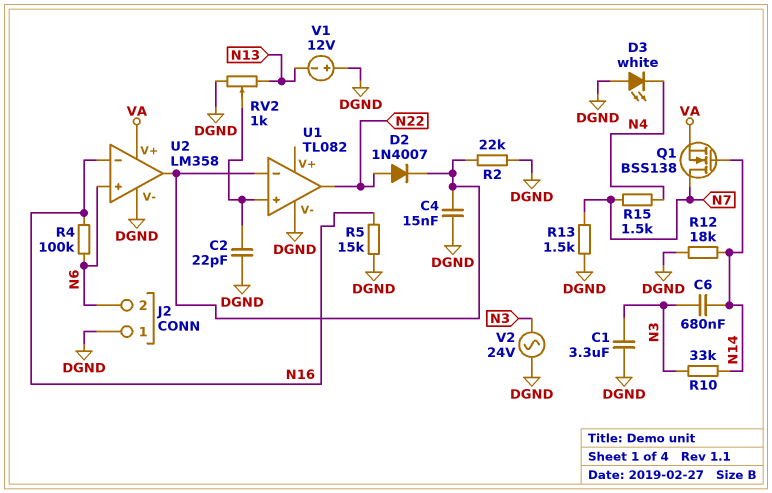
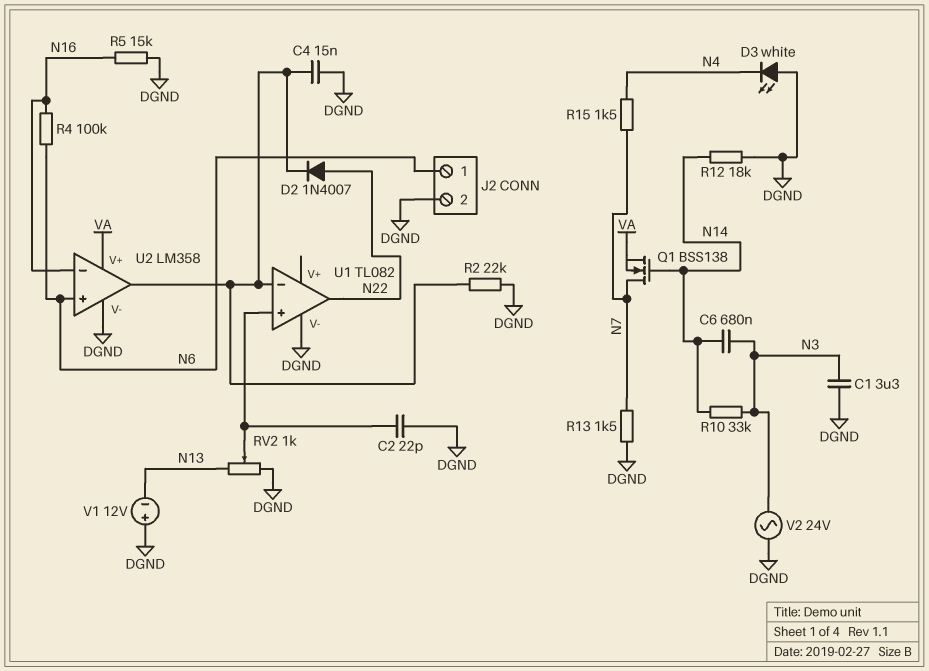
J2 pin 1: DGND -> N6
J2 pin 2: N6 -> DGND

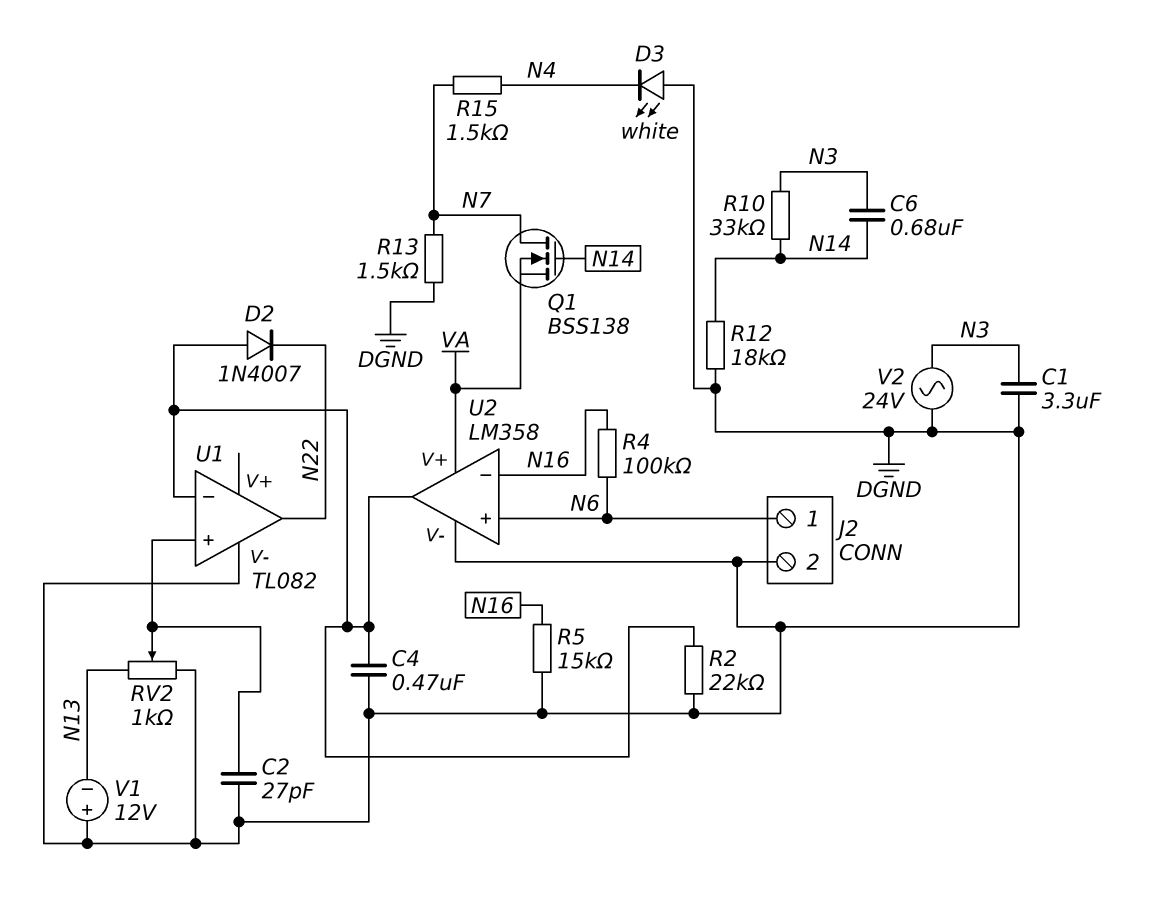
C2: 22pF (DGND, U1/in+) -> 27pF (DGND, U1/in+)
C4: 15nF (DGND, U1/in-) -> 470nF (DGND, U1/in-)
D2: diode 1N4007 (A N22, K U1/in-) -> diode 1N4007 (A U1/in-, K N22)

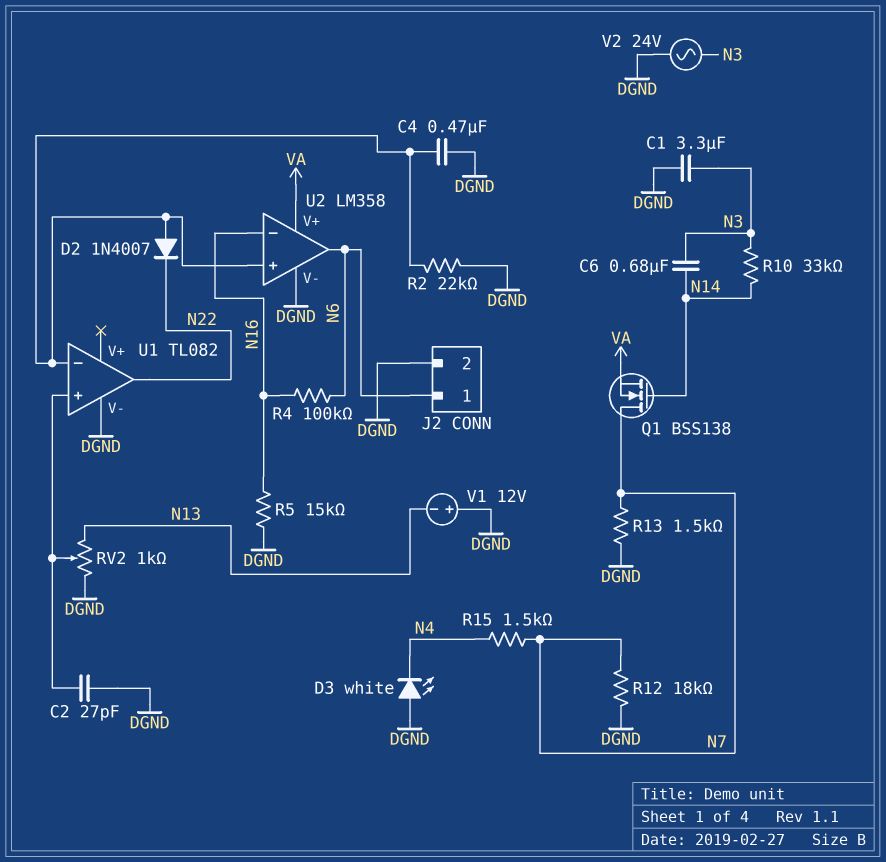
R12: 18k (DGND, N14) -> 18k (DGND, N7)
U2 pin in+: N6 -> U1/in-
U2 pin out: U1/in- -> N6

